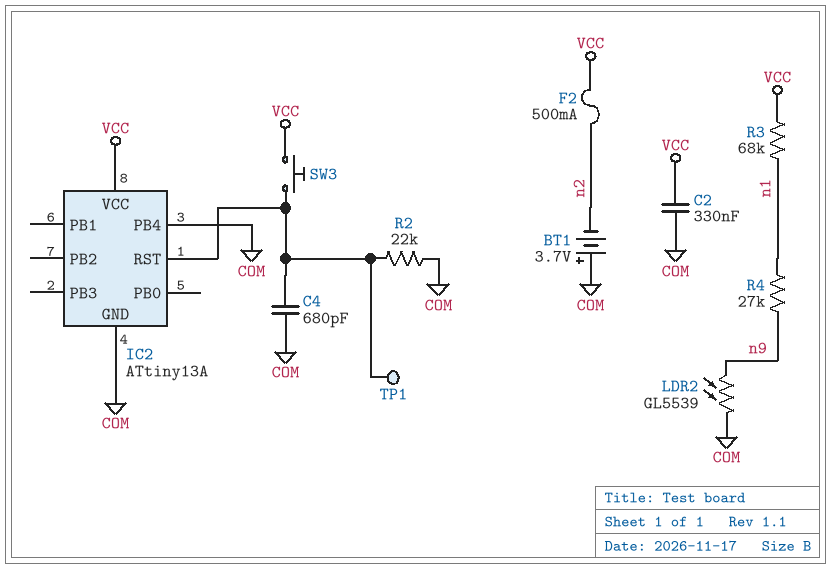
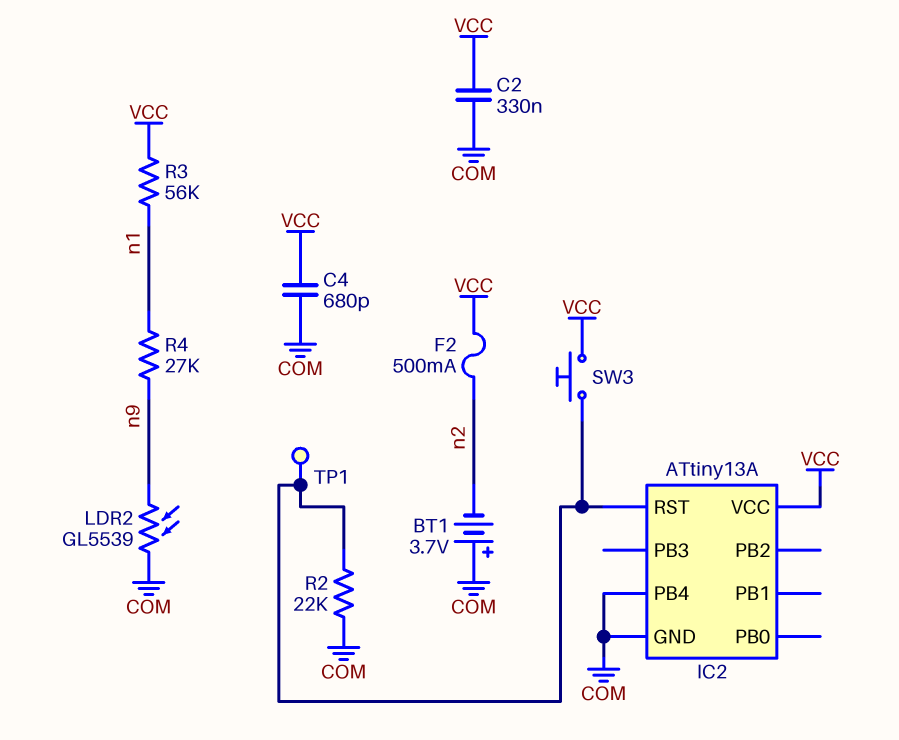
C4: 680pF (COM, IC2/RST) -> 680pF (COM, VCC)
R3: 68k (VCC, n1) -> 56k (VCC, n1)

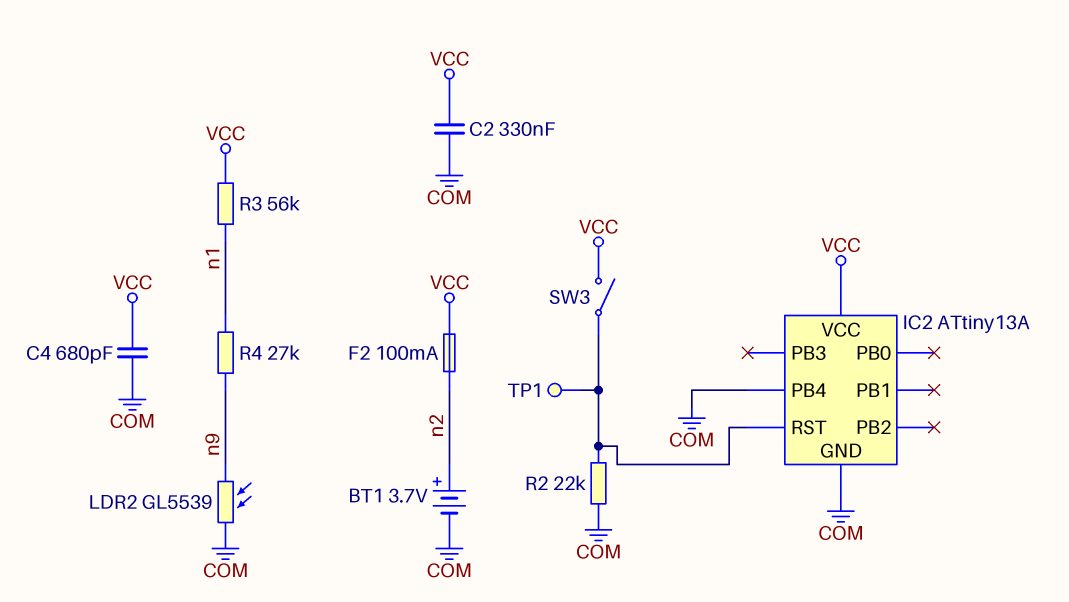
BT1: 3.7V (plus COM, minus n2) -> 3.7V (plus n2, minus COM)
F2: 500mA (VCC, n2) -> 100mA (VCC, n2)
SW3: button (IC2/RST, VCC) -> switch (IC2/RST, VCC)

